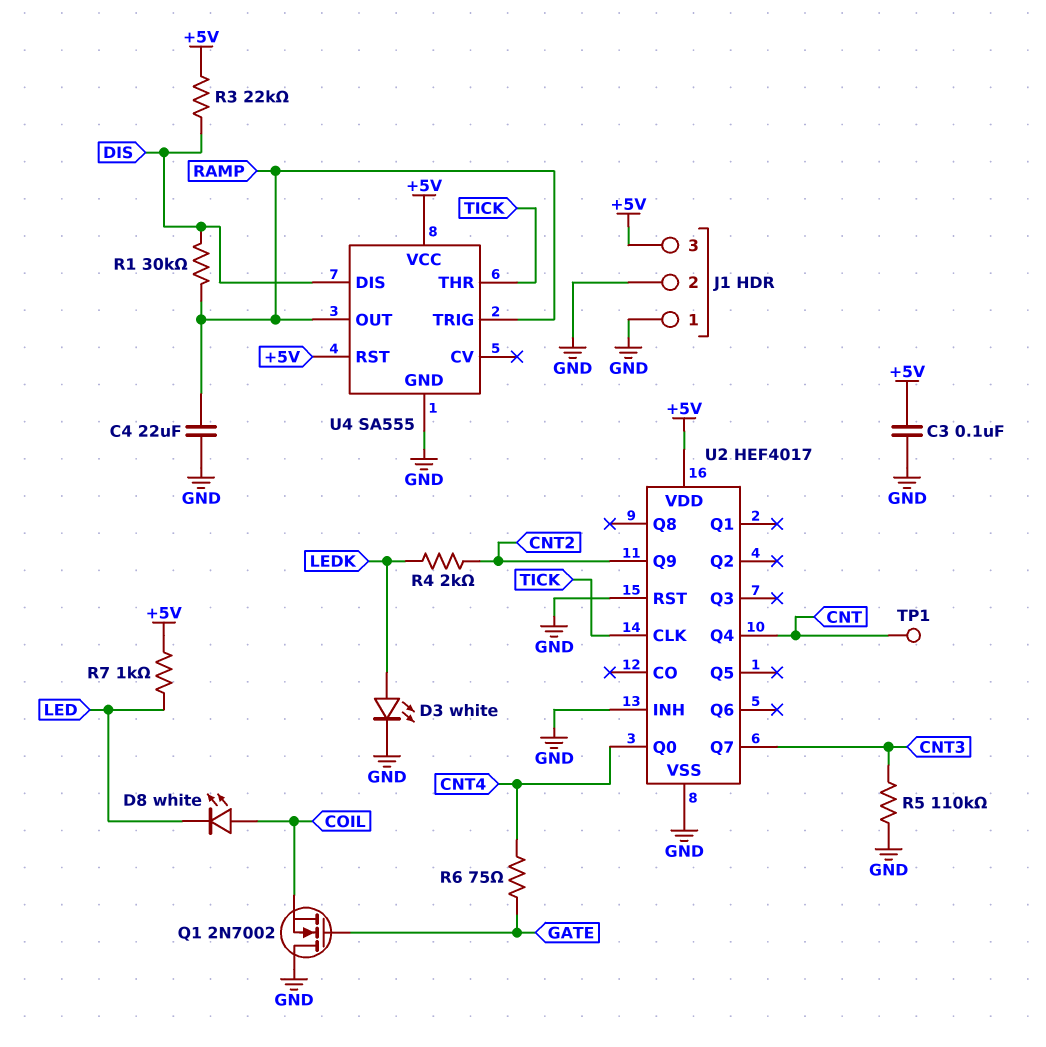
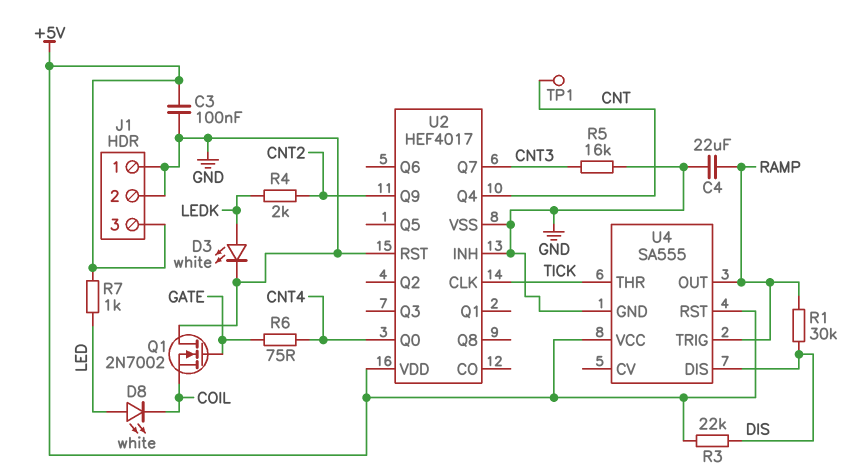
D8: LED white (A COIL, K LED) -> LED white (A LED, K COIL)
R5: 110k (CNT3, GND) -> 16k (CNT3, GND)

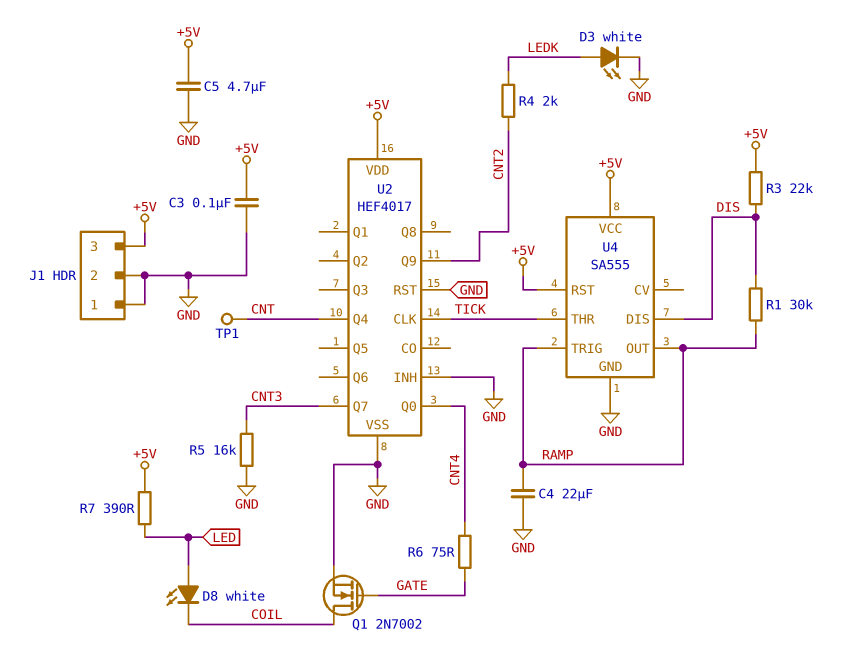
C5: none -> 4.7uF (+5V, GND)
Q1: NMOS 2N7002 (G GATE, D GND, S COIL) -> NMOS 2N7002 (G GATE, D COIL, S GND)
R7: 1k (+5V, LED) -> 390 (+5V, LED)

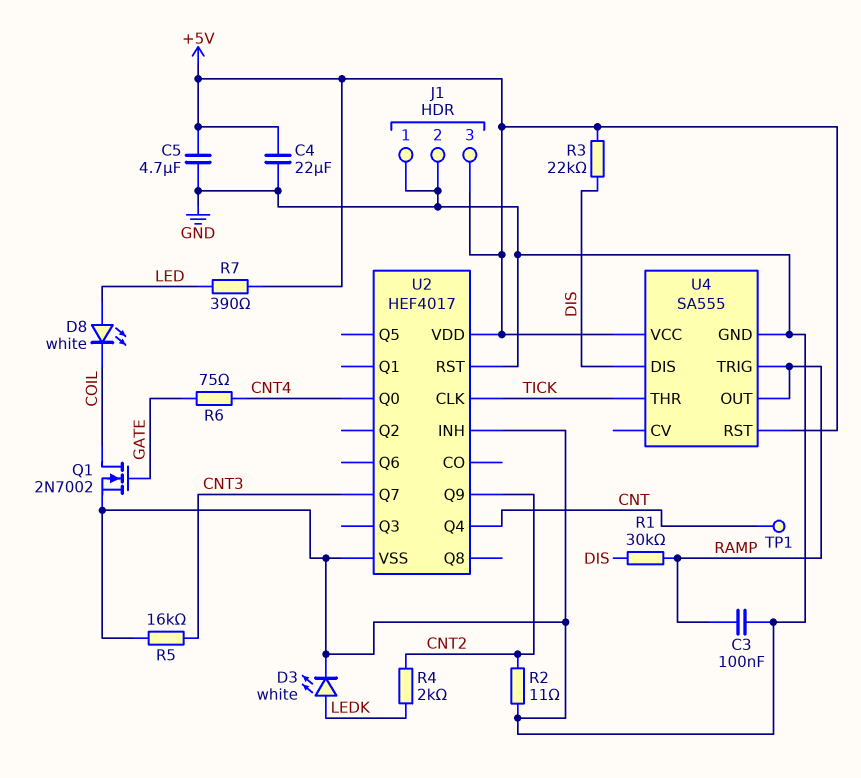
C3: 100nF (+5V, GND) -> 100nF (GND, RAMP)
C4: 22uF (GND, RAMP) -> 22uF (+5V, GND)
R2: none -> 11 (CNT2, GND)

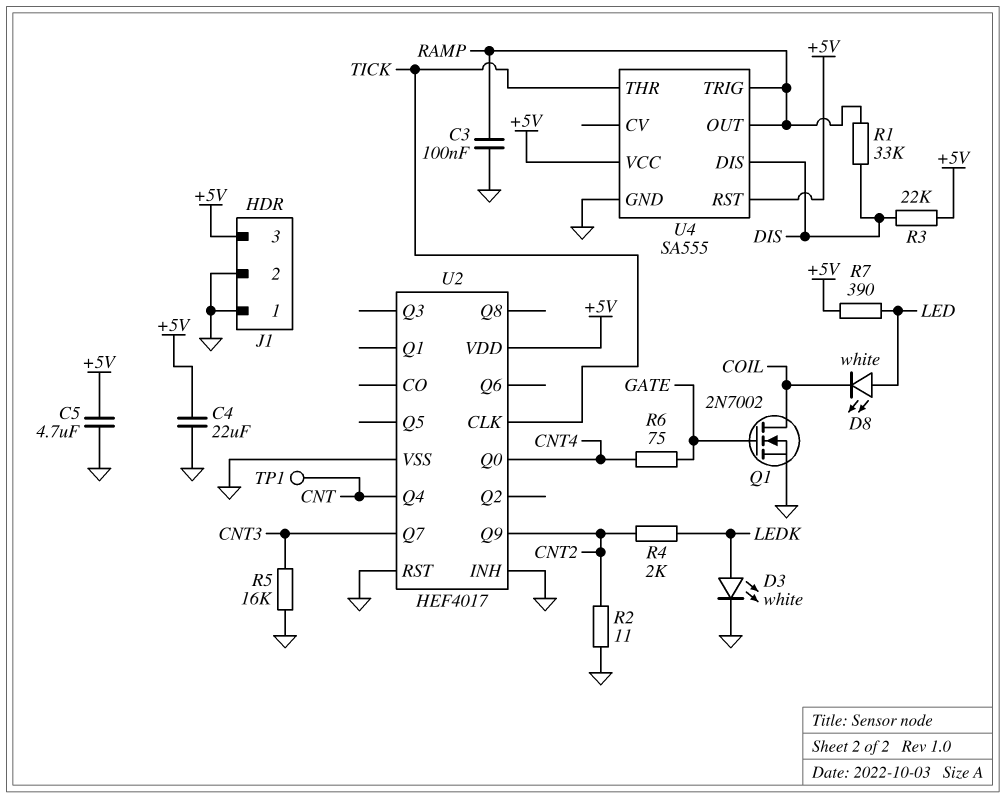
R1: 30k (DIS, RAMP) -> 33k (DIS, RAMP)

